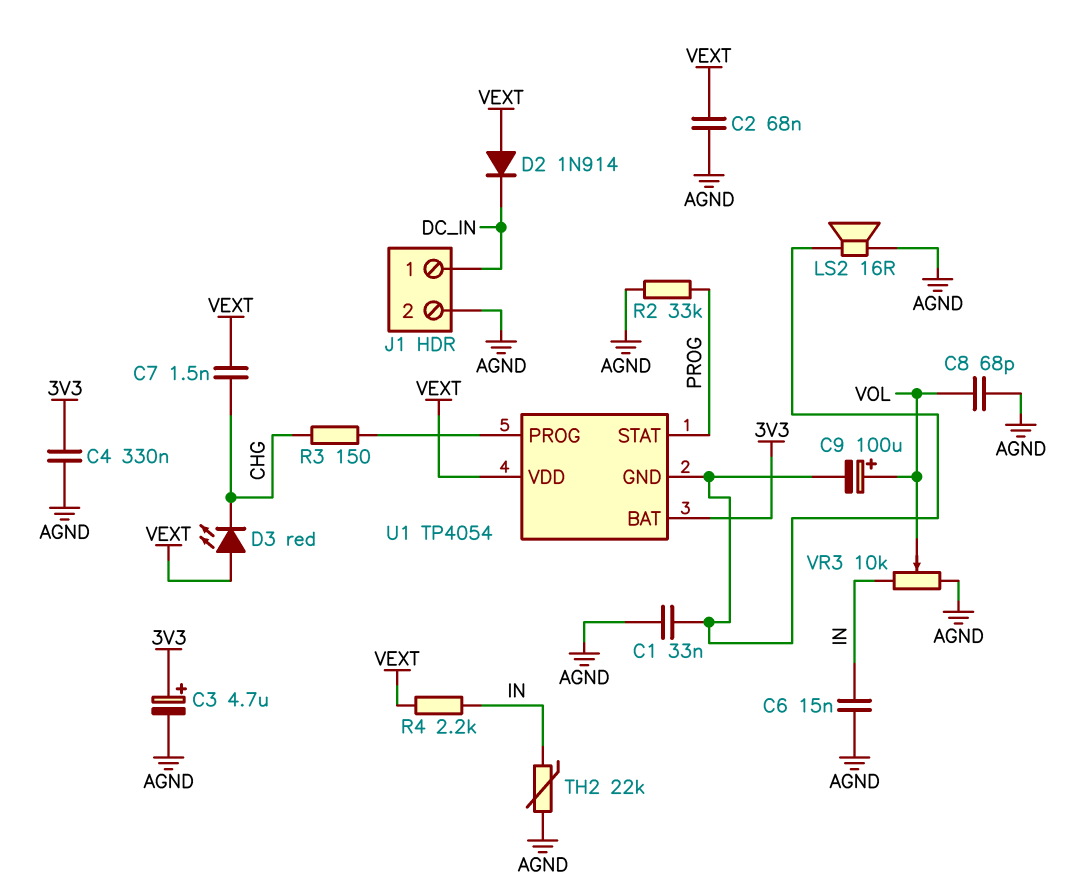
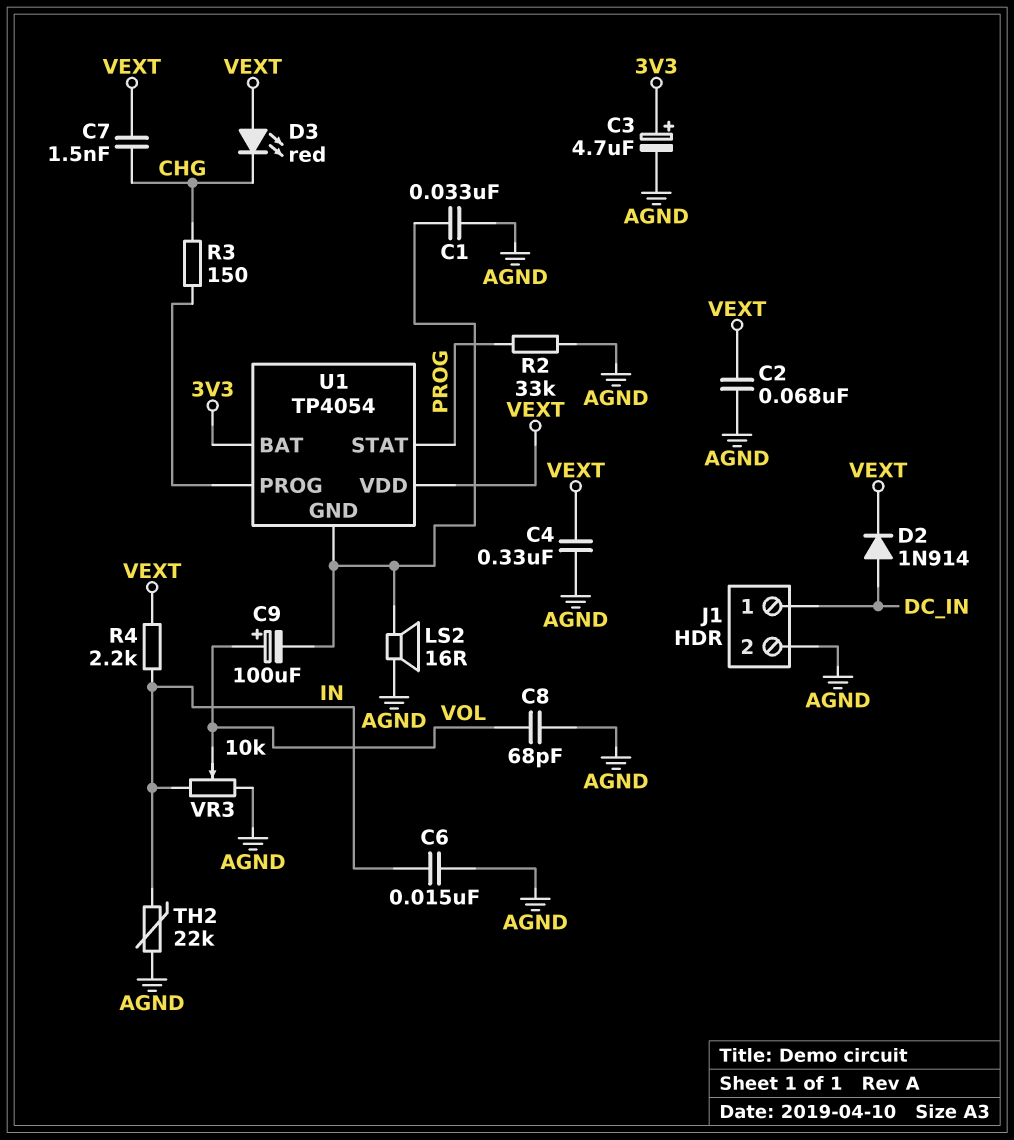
C4: 330nF (3V3, AGND) -> 330nF (AGND, VEXT)
D2: diode 1N914 (A VEXT, K DC_IN) -> diode 1N914 (A DC_IN, K VEXT)

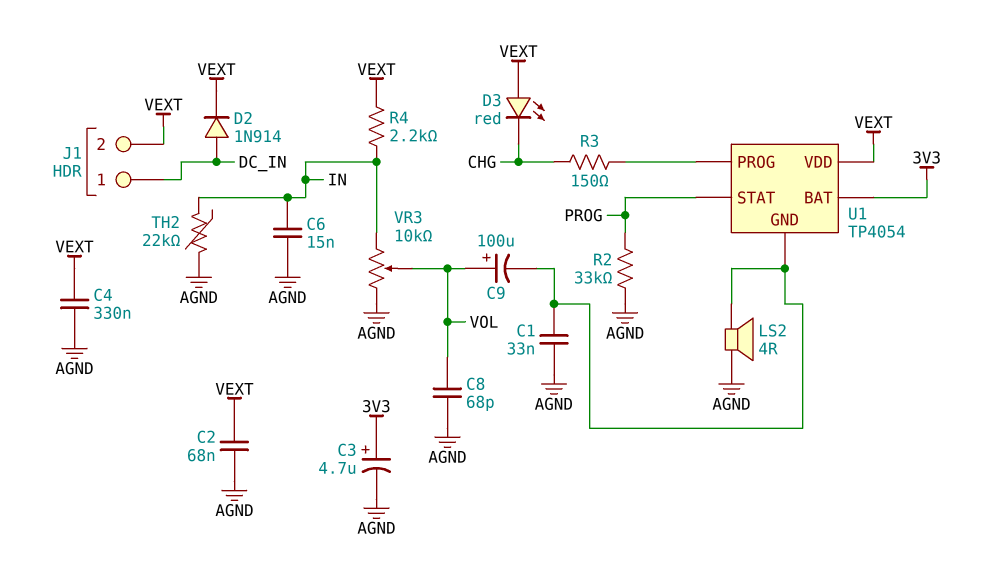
C7: 1.5nF (CHG, VEXT) -> none
J1 pin 2: AGND -> VEXT
LS2: speaker 16R (AGND, U1/GND) -> speaker 4R (AGND, U1/GND)

